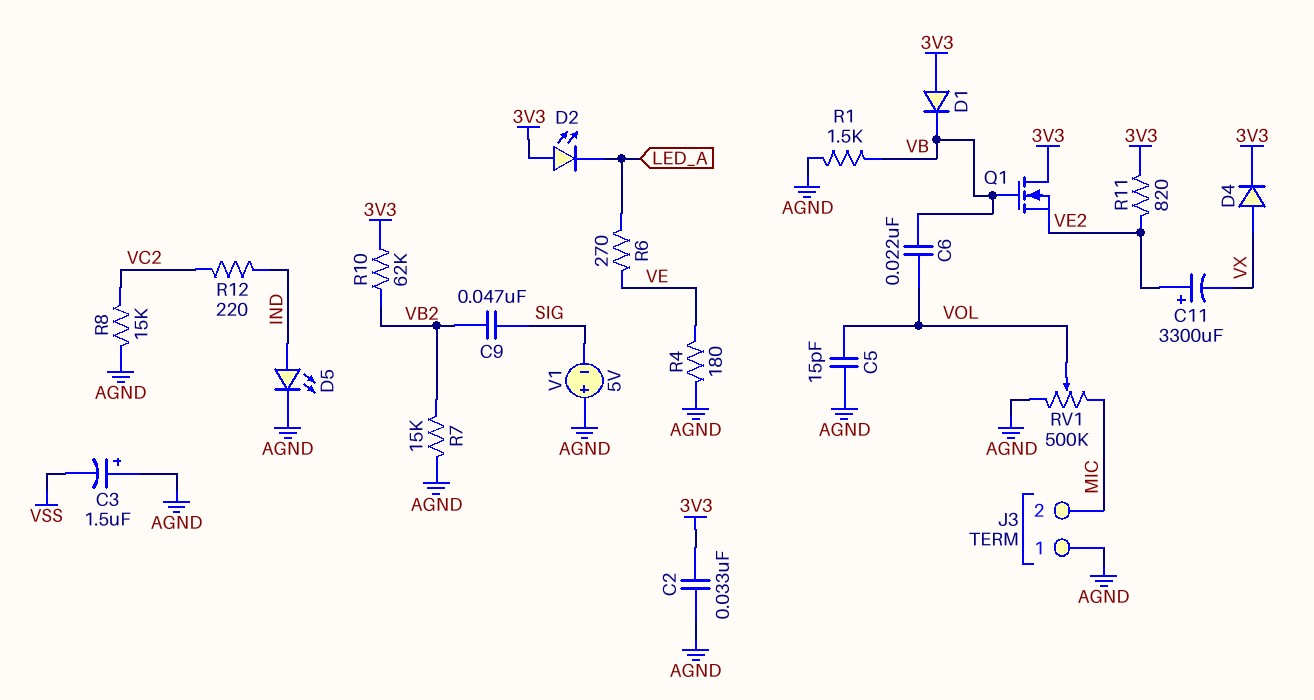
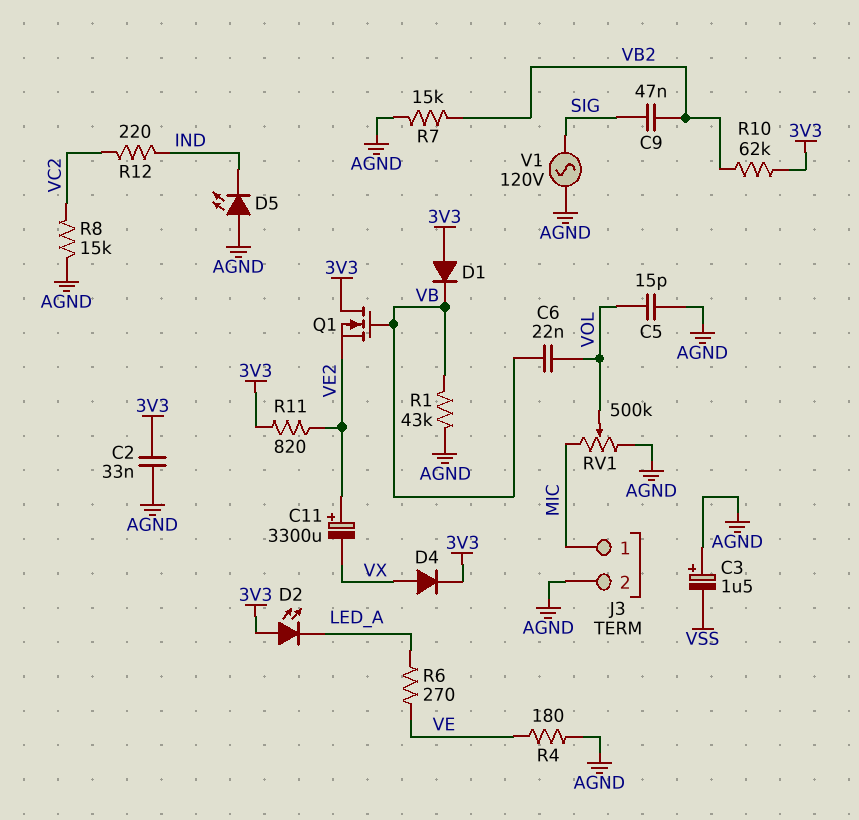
D5: LED (A IND, K AGND) -> LED (A AGND, K IND)
J3 pin 1: AGND -> MIC
J3 pin 2: MIC -> AGND
R1: 1.5k (AGND, VB) -> 43k (AGND, VB)
V1: 5V (plus AGND, minus SIG) -> AC 120V (AGND, SIG)

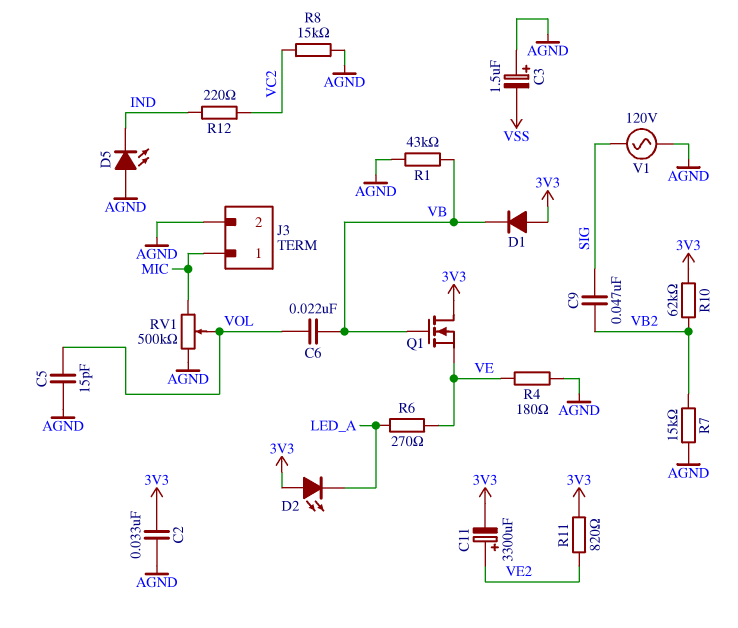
C11: 3300uF (plus VE2, minus VX) -> 3300uF (plus VE2, minus 3V3)
D4: diode (A VX, K 3V3) -> none
Q1: NMOS (G VB, D 3V3, S VE2) -> NMOS (G VB, D 3V3, S VE)

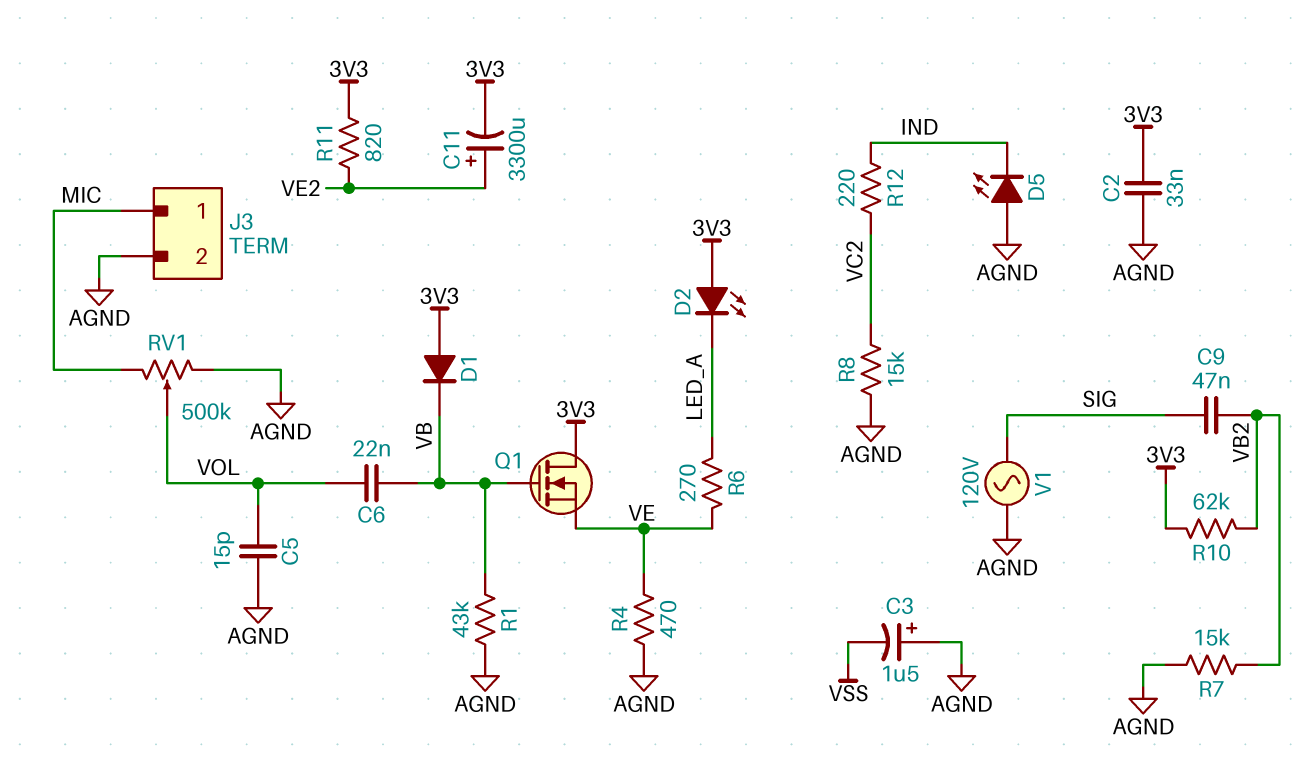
R4: 180 (AGND, VE) -> 470 (AGND, VE)

